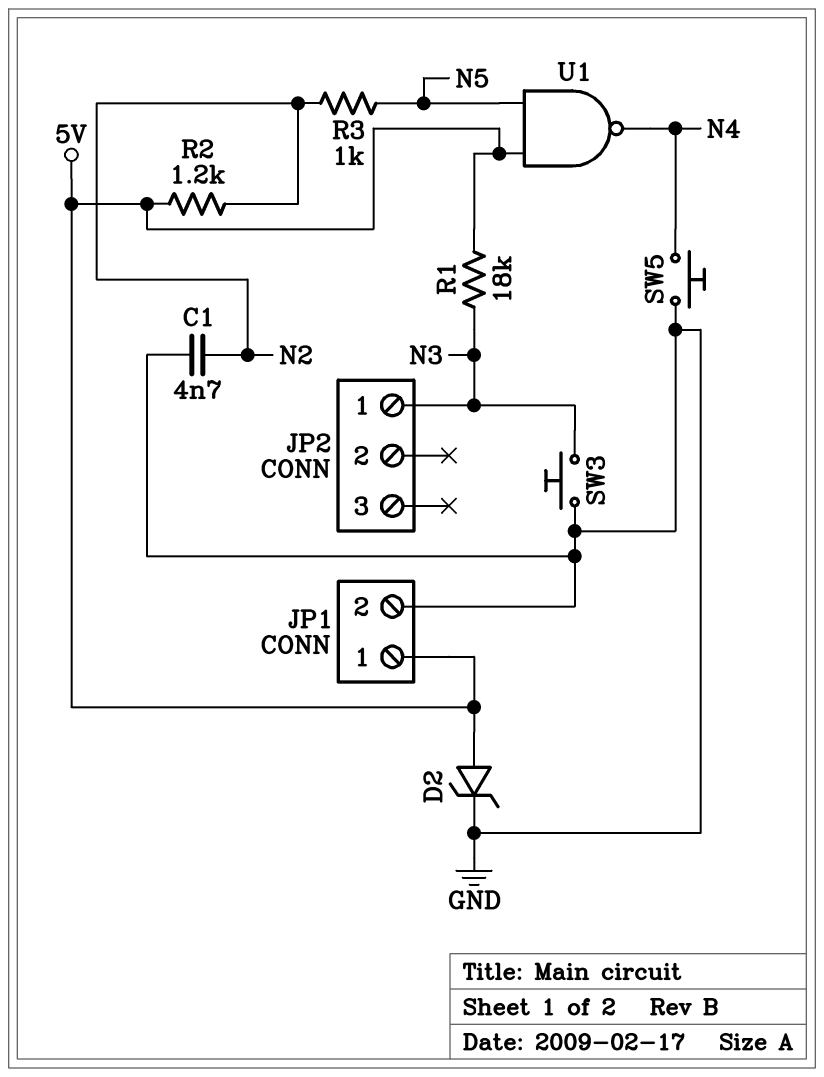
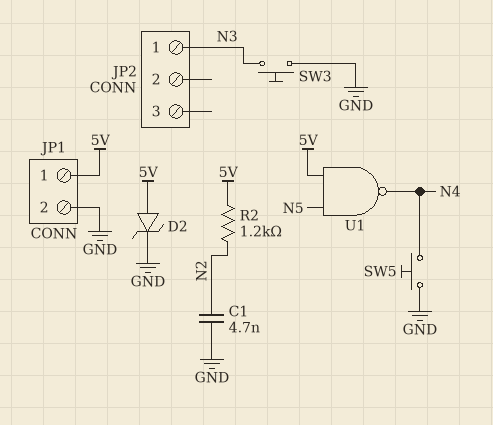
R1: 18k (5V, N3) -> none
R3: 1k (N2, N5) -> none

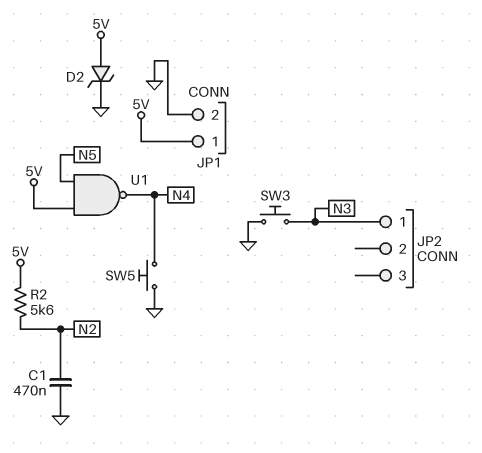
C1: 4.7nF (GND, N2) -> 470nF (GND, N2)
R2: 1.2k (5V, N2) -> 5.6k (5V, N2)

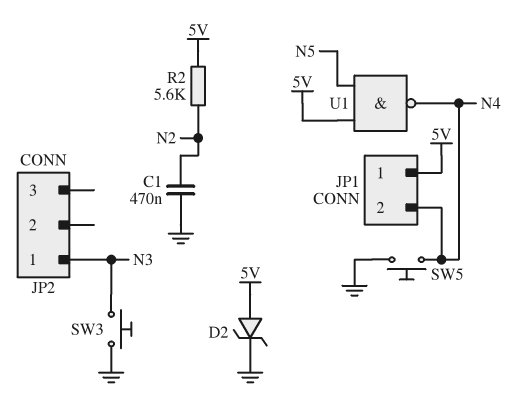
JP1 pin 2: GND -> N4

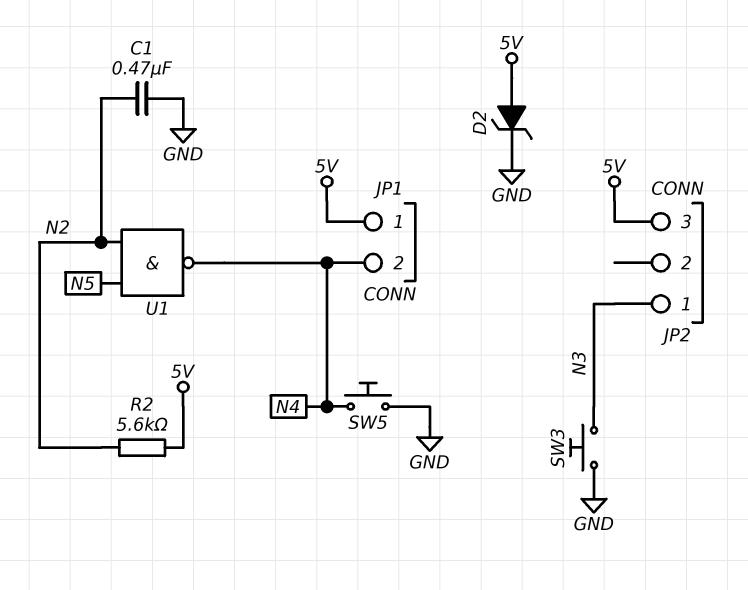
JP2 pin 3: none -> 5V
U1: NAND (in 5V, in N5, out N4) -> NAND (in N2, in N5, out N4)

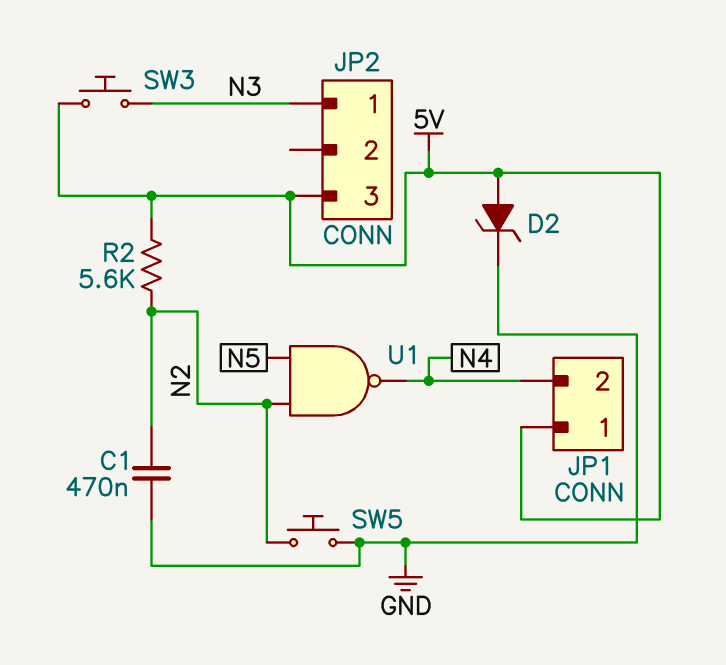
SW3: button (GND, N3) -> button (5V, N3)
SW5: button (GND, N4) -> button (GND, N2)

